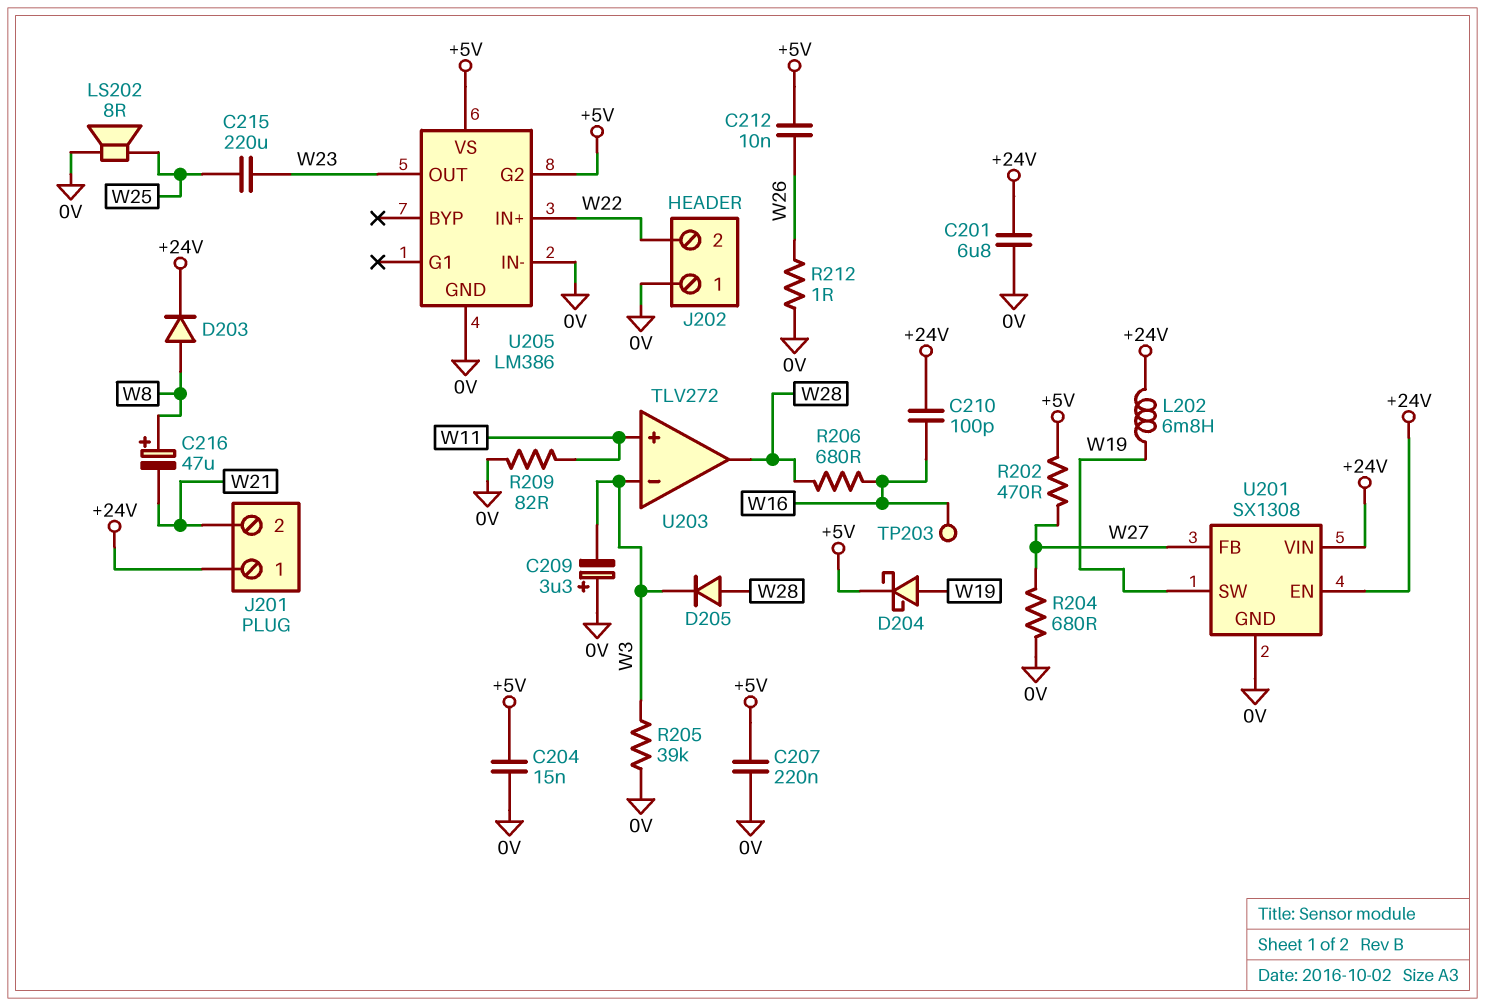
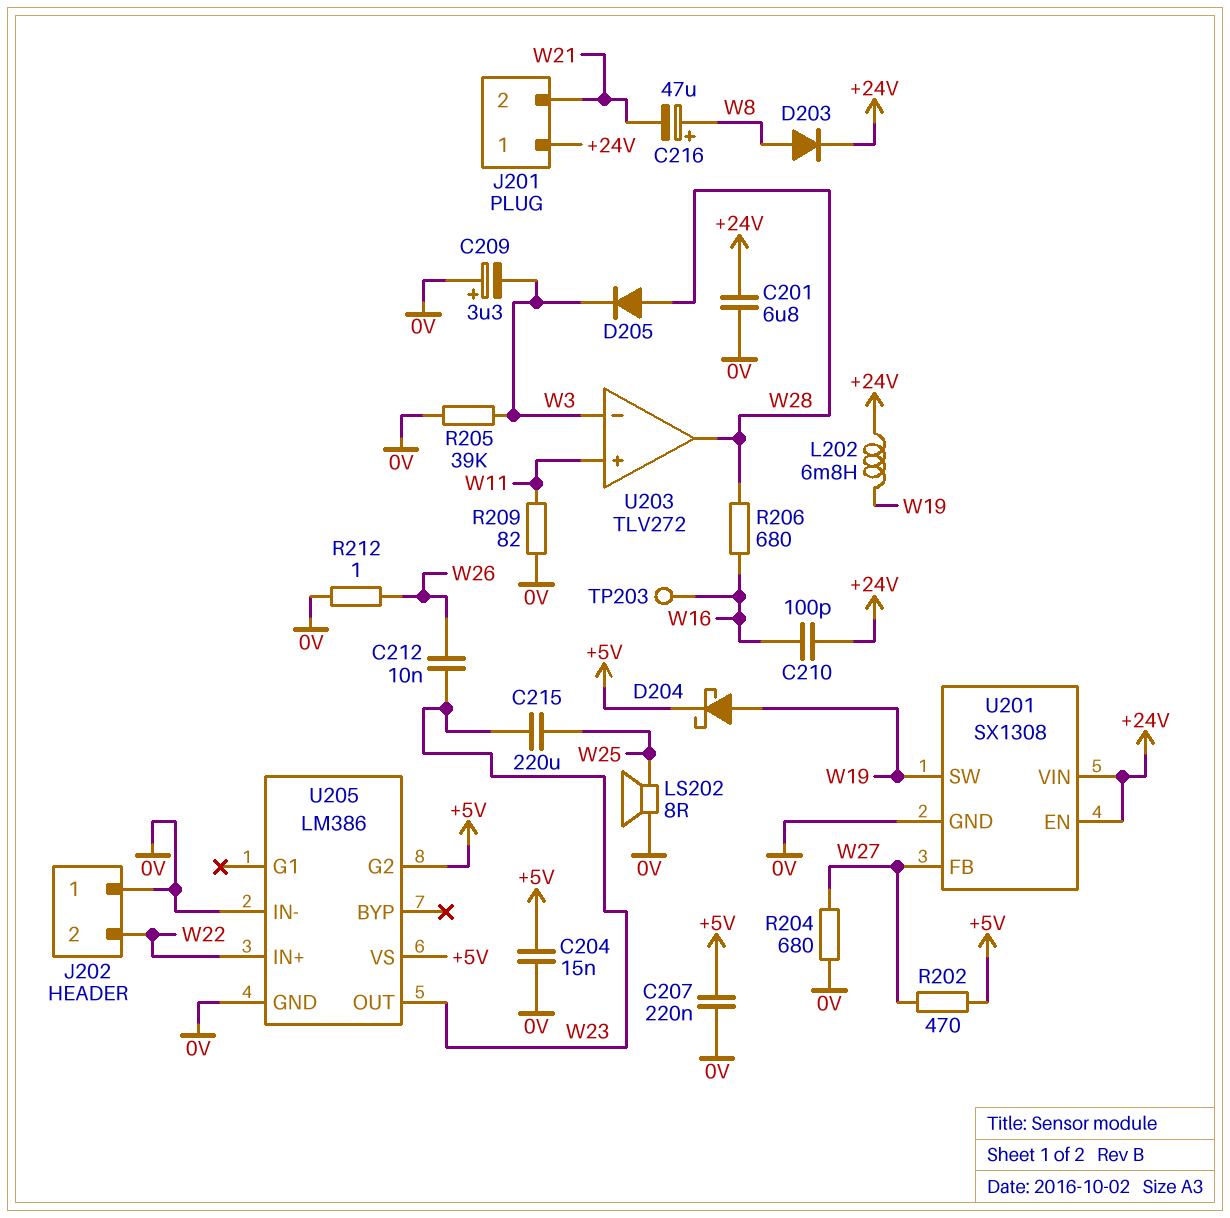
C212: 10nF (+5V, W26) -> 10nF (W23, W26)

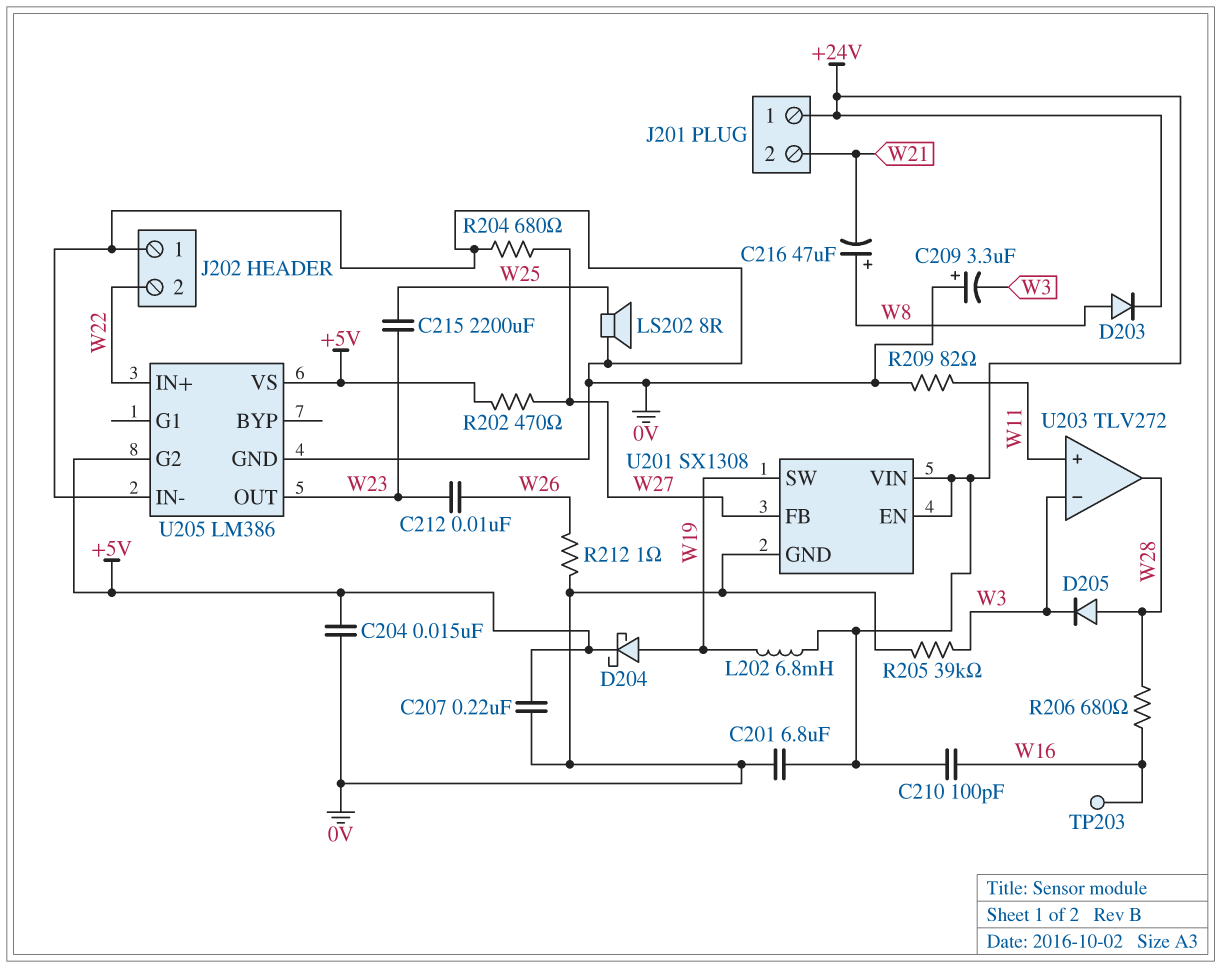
C215: 220uF (W23, W25) -> 2200uF (W23, W25)

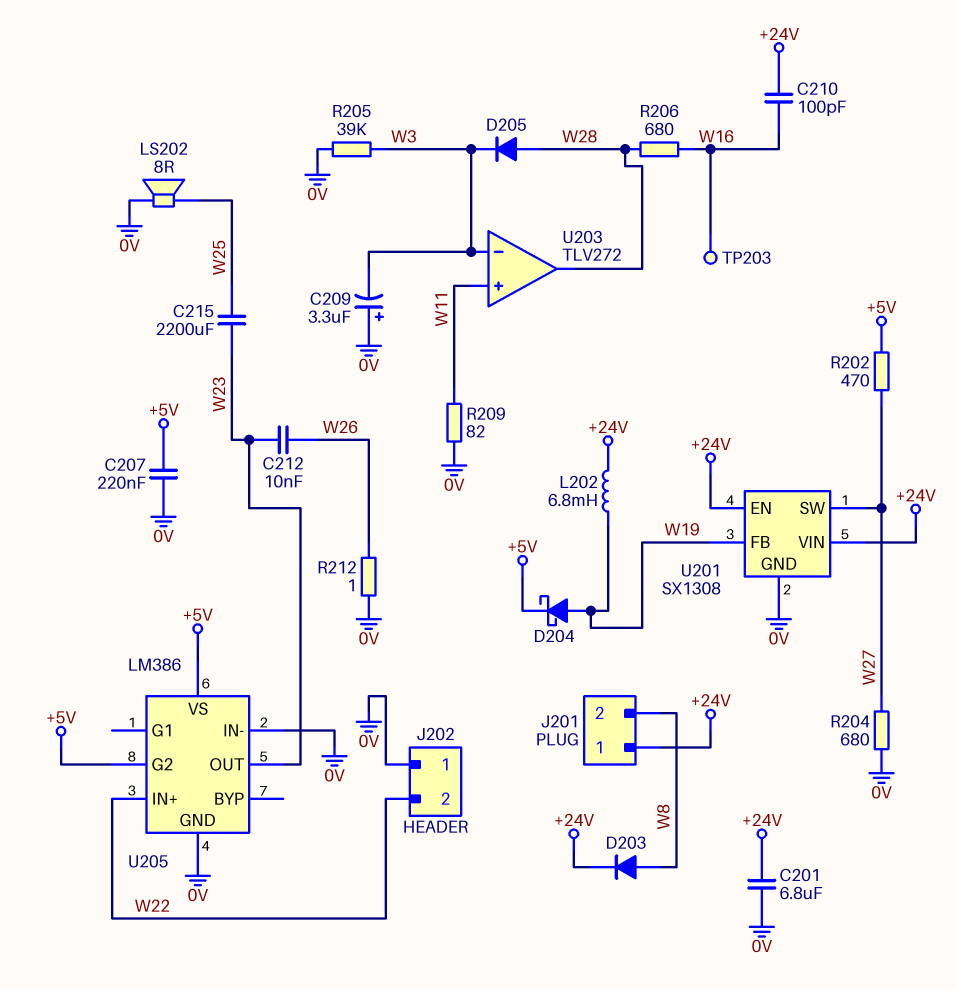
C204: 15nF (+5V, 0V) -> none
C216: 47uF (plus W8, minus W21) -> none
J201 pin 2: W21 -> W8
U201 pin FB: W27 -> W19
U201 pin SW: W19 -> W27

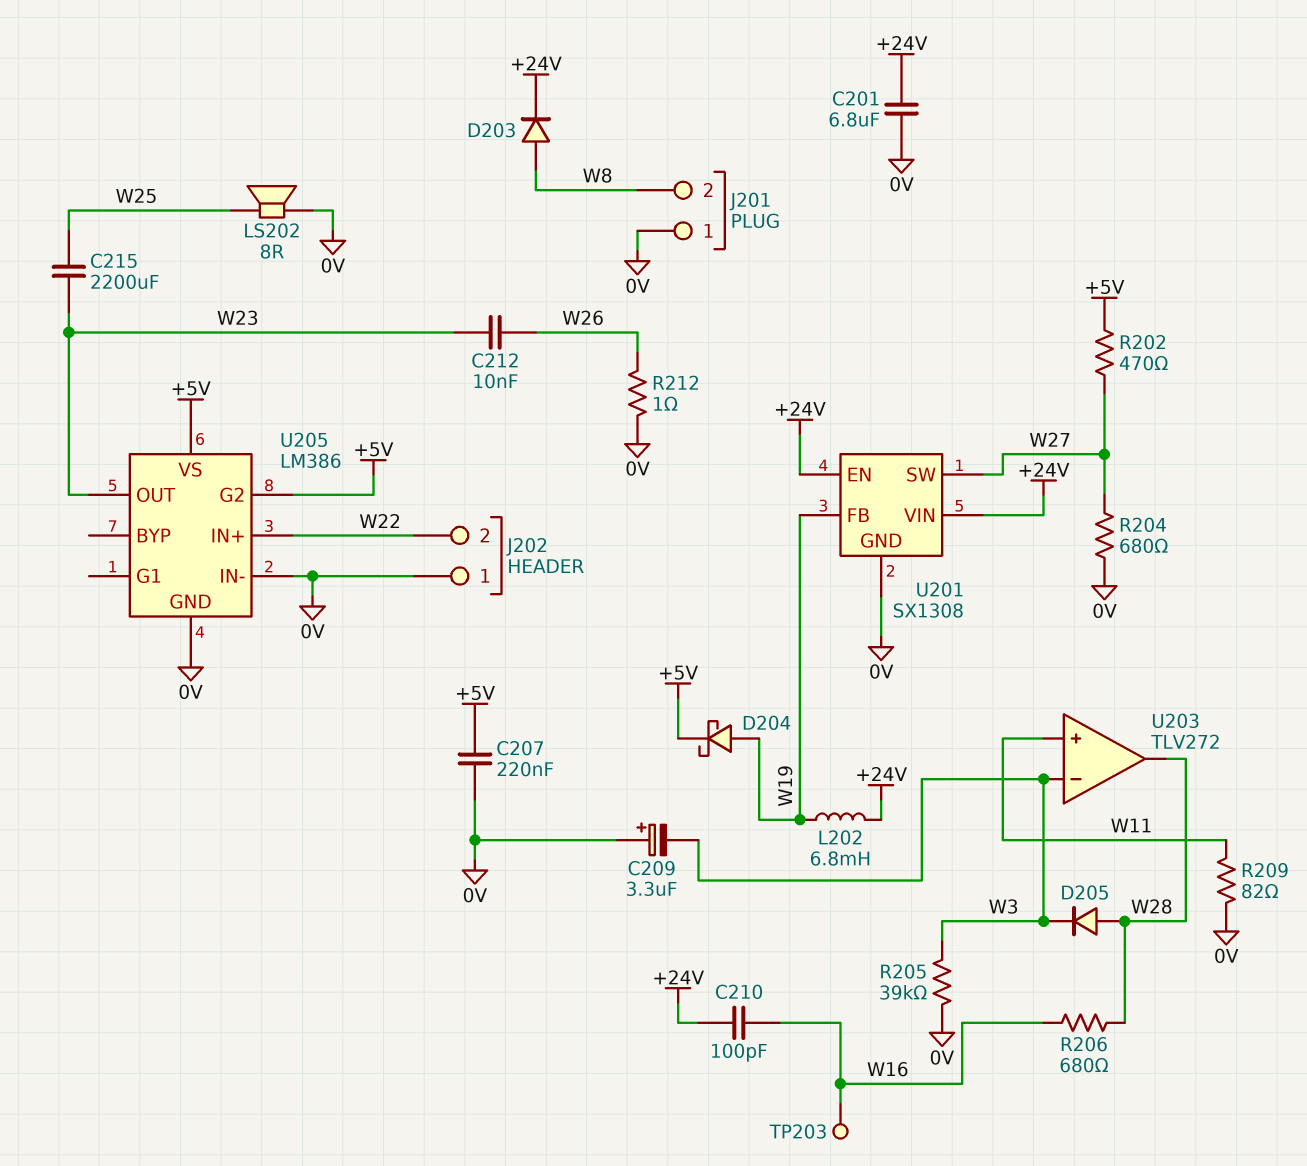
J201 pin 1: +24V -> 0V

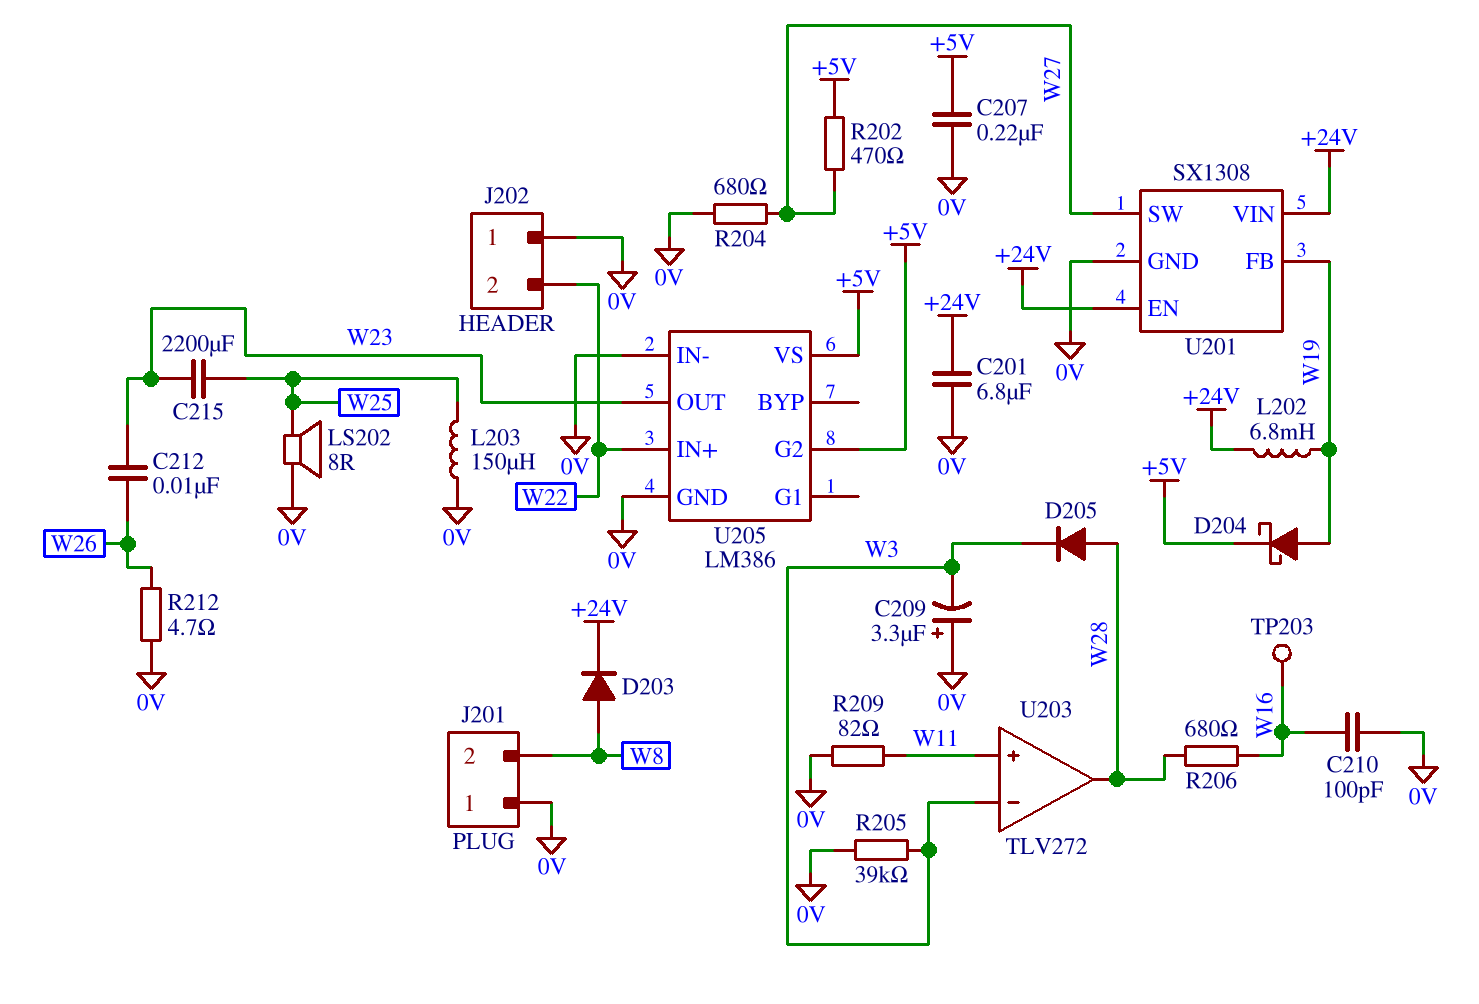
C210: 100pF (+24V, W16) -> 100pF (0V, W16)
L203: none -> 150uH (0V, W25)
R212: 1 (0V, W26) -> 4.7 (0V, W26)

